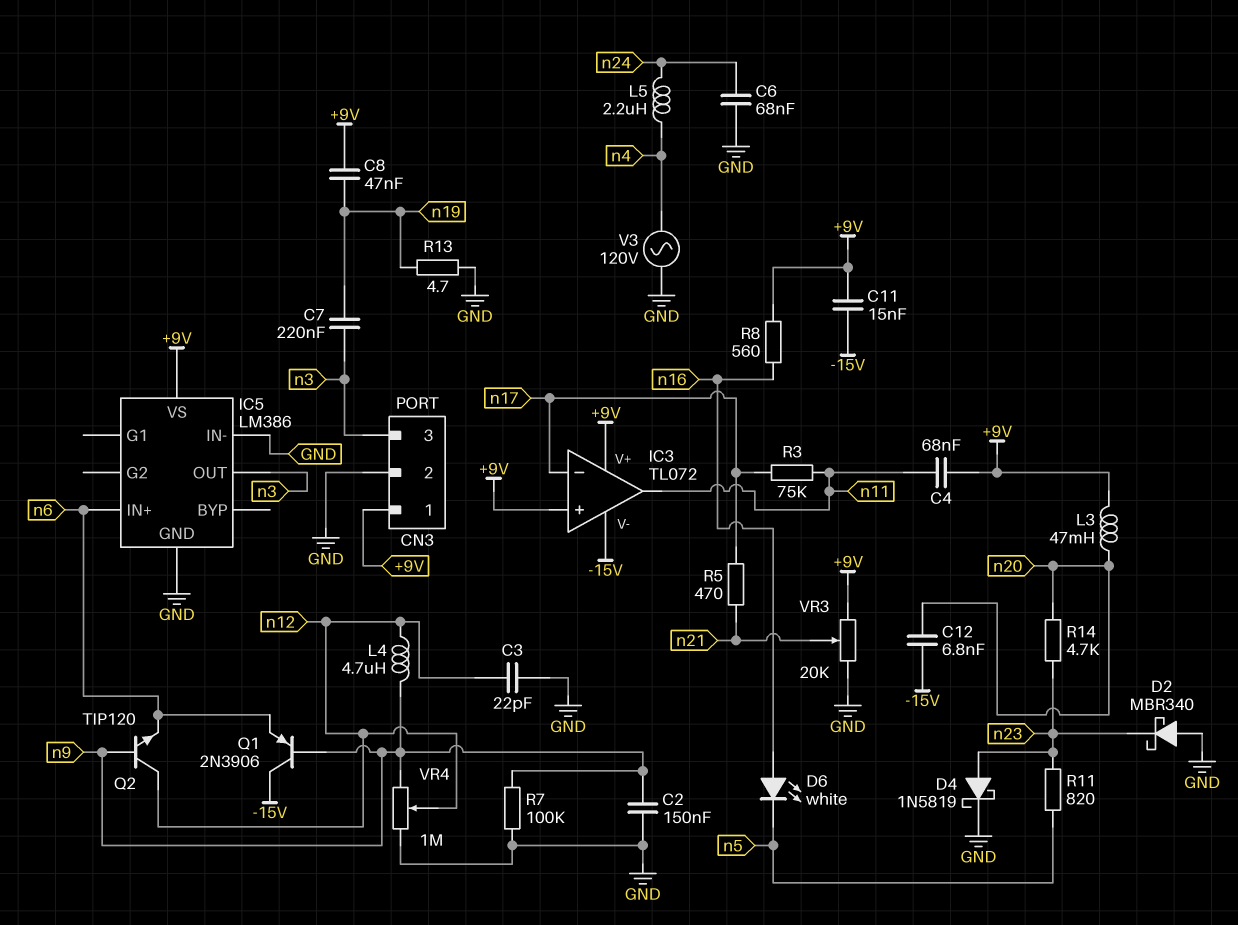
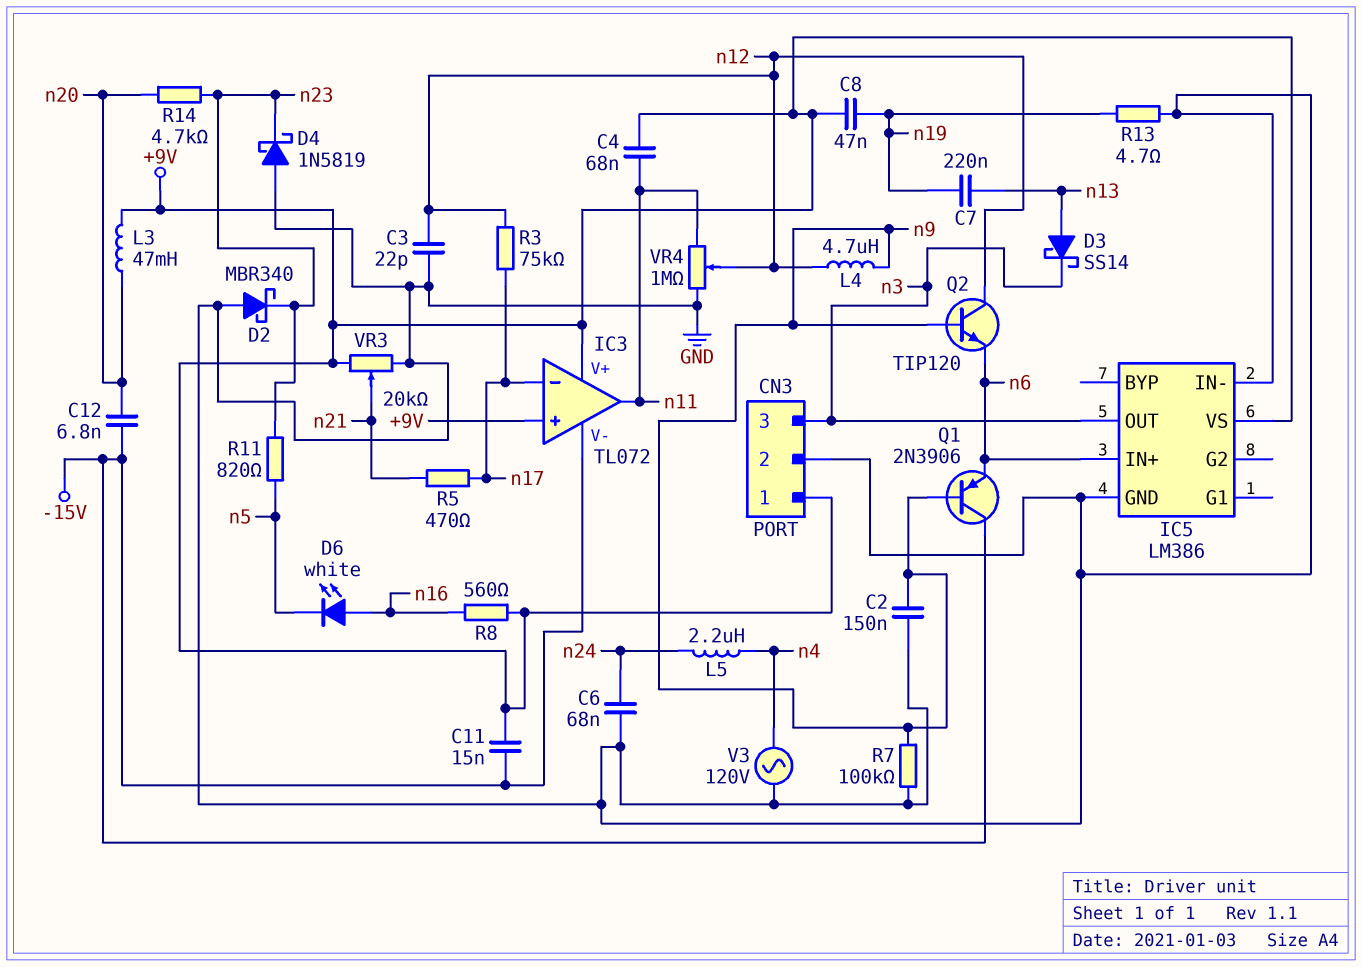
C7: 220nF (n3, n19) -> 220nF (n13, n19)
D3: none -> schottky SS14 (A n13, K n3)
D4: schottky 1N5819 (A n23, K GND) -> schottky 1N5819 (A GND, K n23)
R3: 75k (n11, n17) -> 75k (n12, n17)
VR4: 1M (GND, n9, wiper n12) -> 1M (GND, n11, wiper n12)

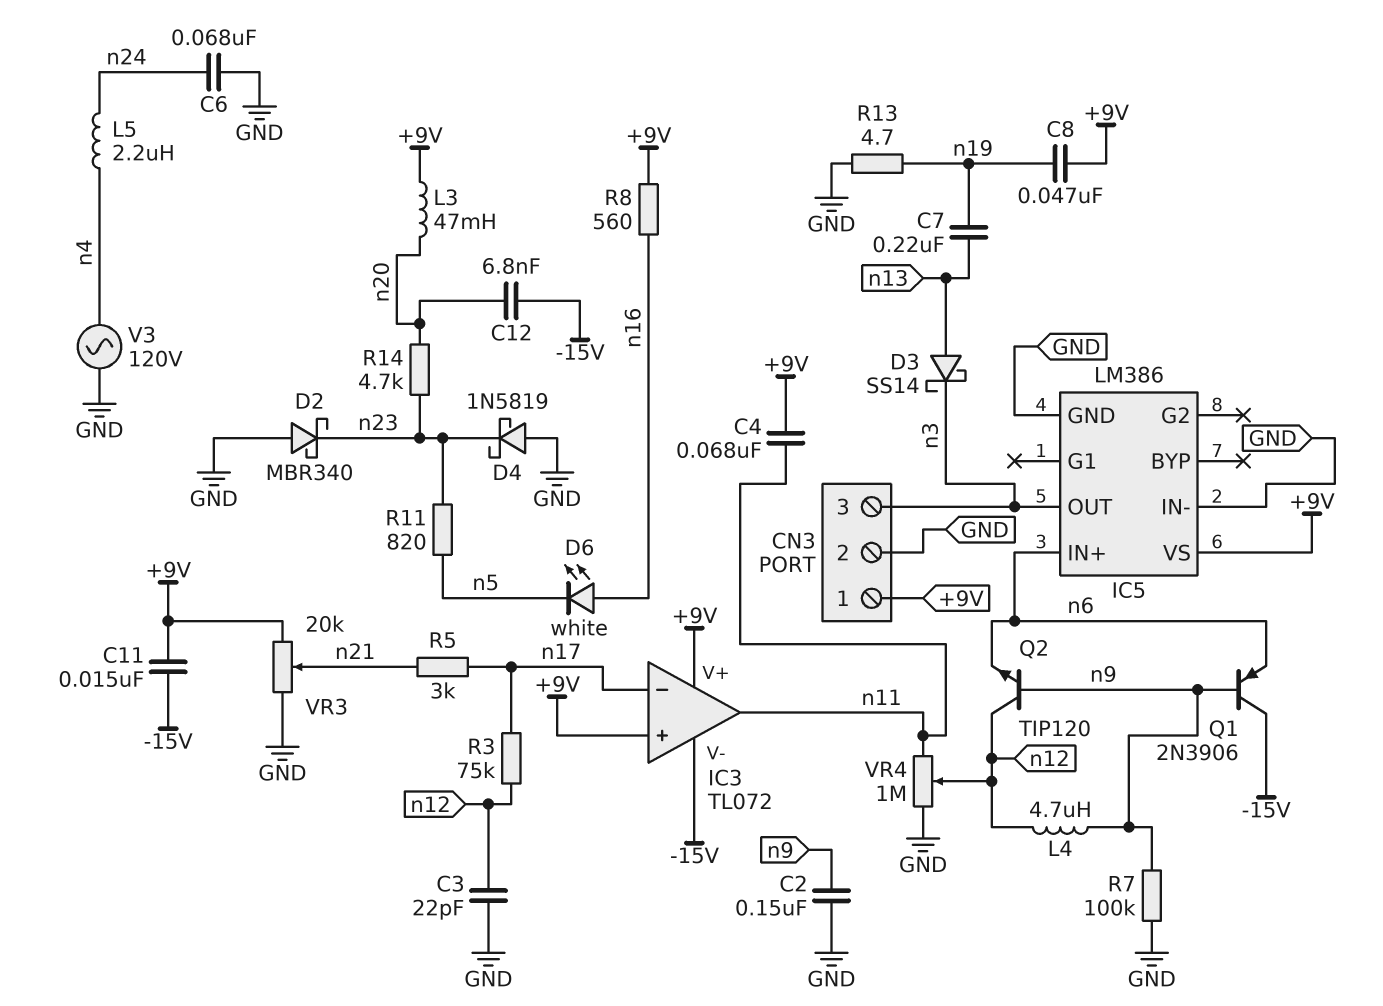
R5: 470 (n17, n21) -> 3k (n17, n21)

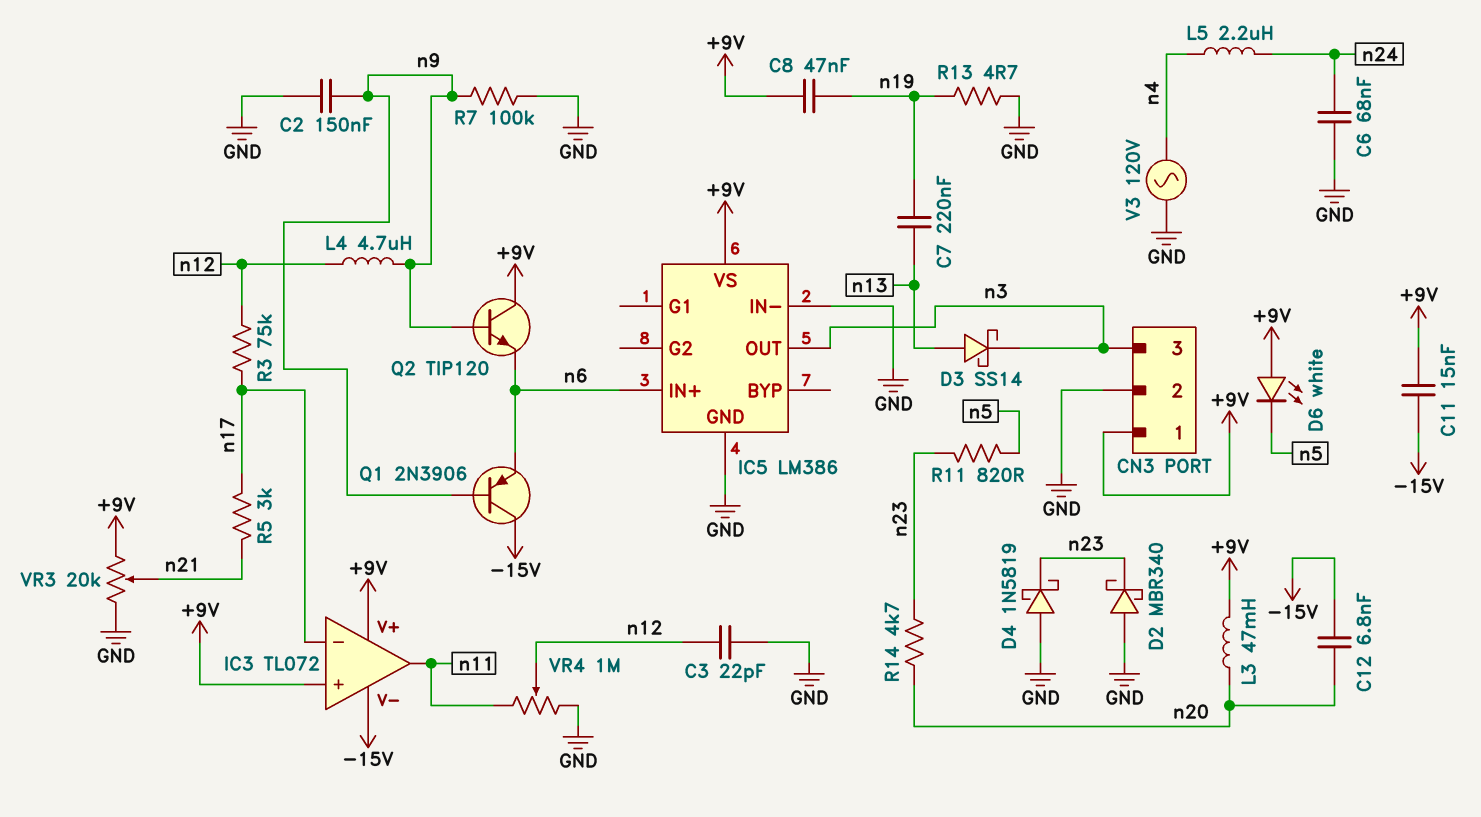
C4: 68nF (+9V, n11) -> none
D6: LED white (A n16, K n5) -> LED white (A +9V, K n5)
Q2: NPN TIP120 (B n9, C n12, E n6) -> NPN TIP120 (B n9, C +9V, E n6)
R8: 560 (+9V, n16) -> none

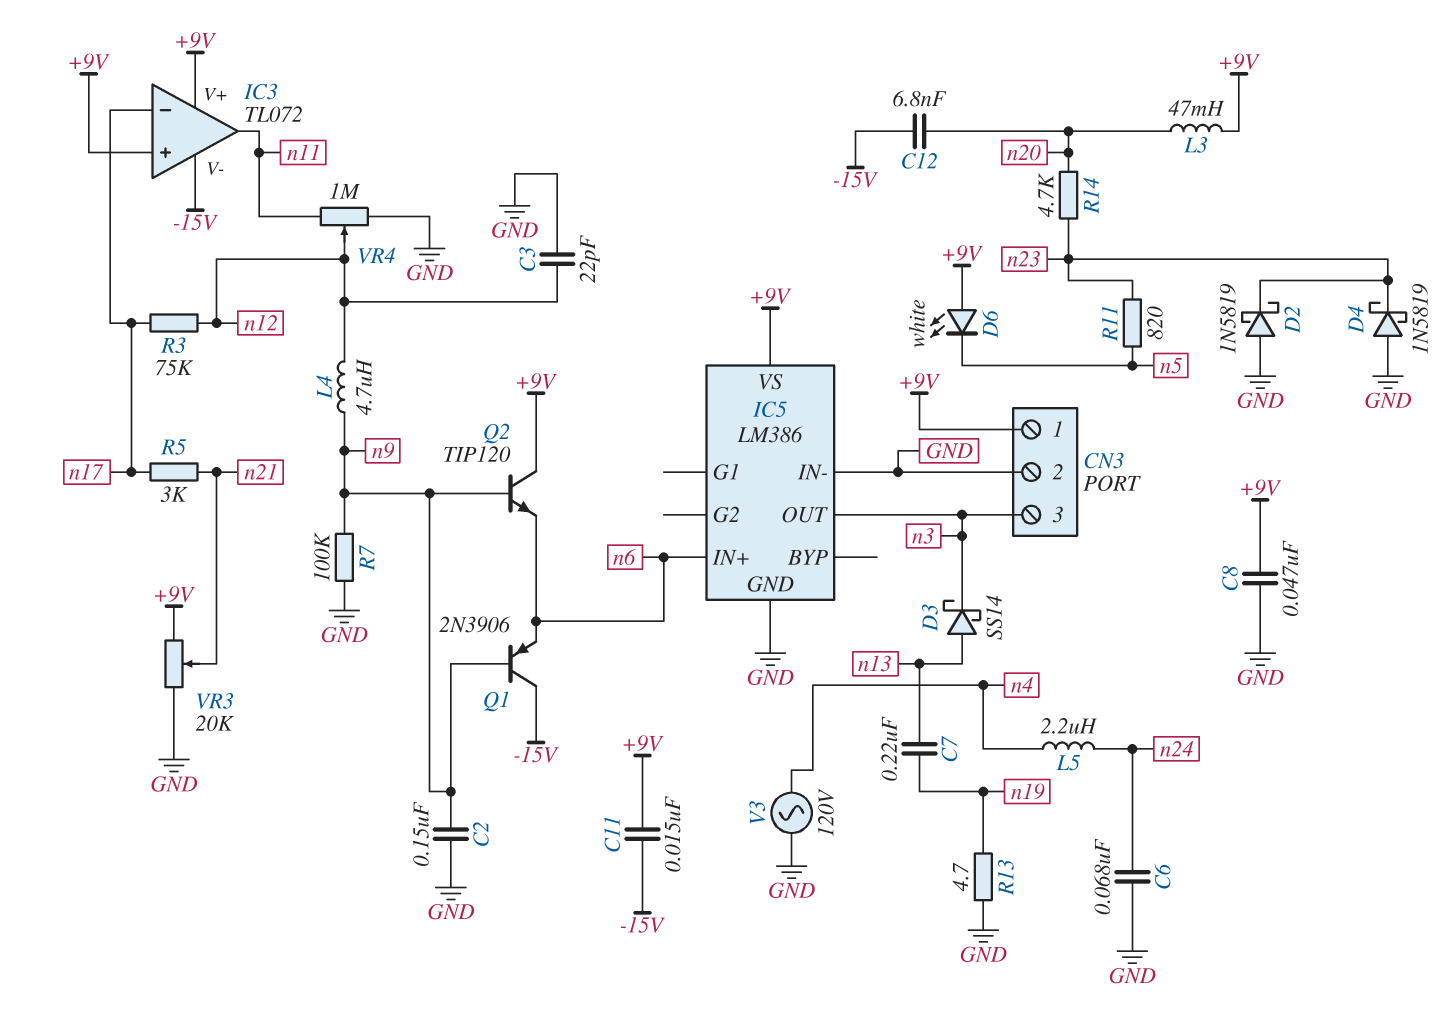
C8: 47nF (+9V, n19) -> 47nF (+9V, GND)
D2: schottky MBR340 (A GND, K n23) -> schottky 1N5819 (A GND, K n23)

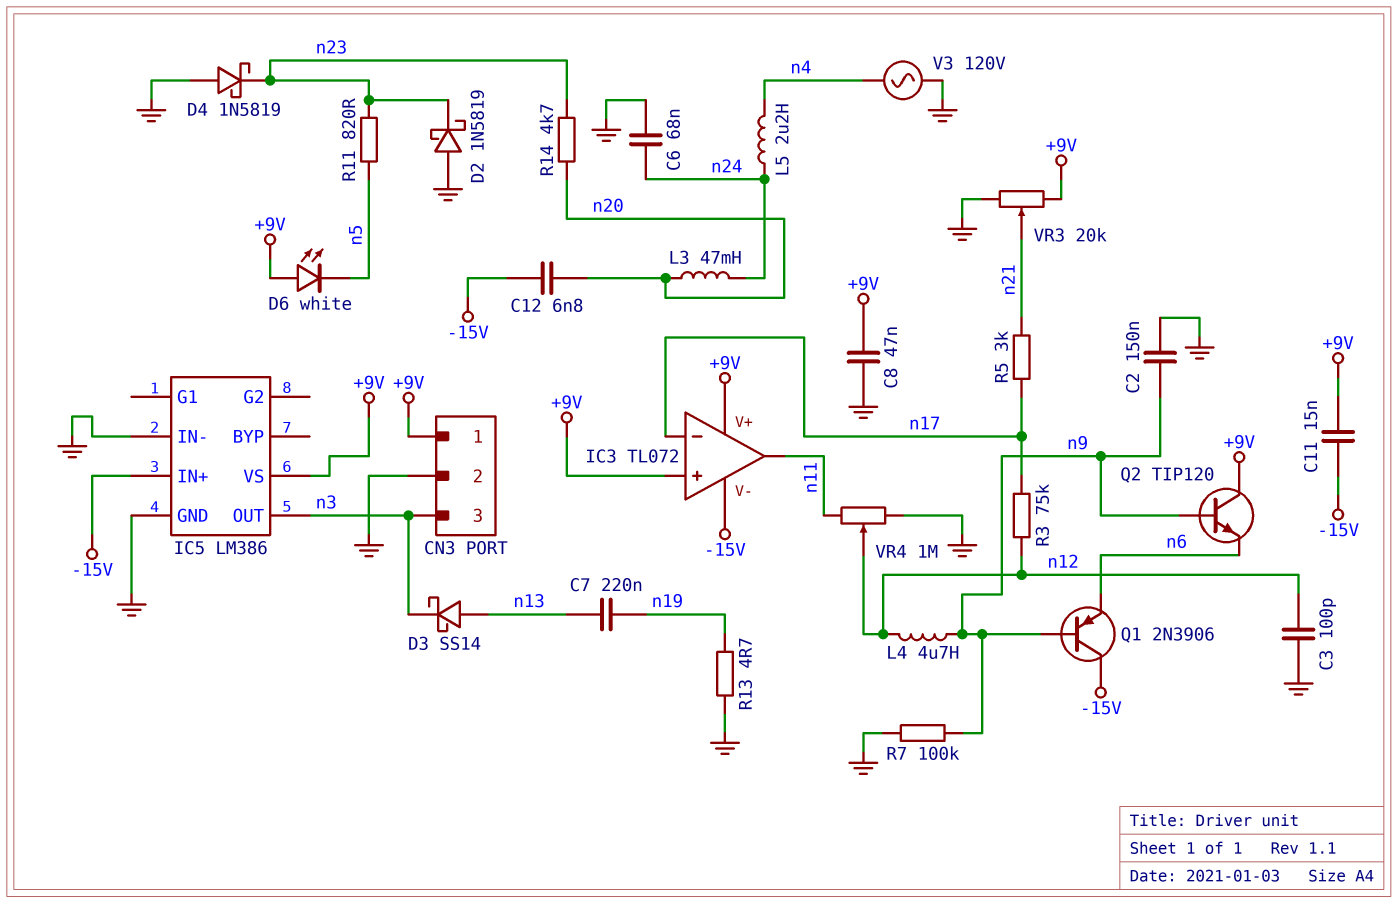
C3: 22pF (GND, n12) -> 100pF (GND, n12)
IC5 pin IN+: n6 -> -15V
L3: 47mH (+9V, n20) -> 47mH (n20, n24)

